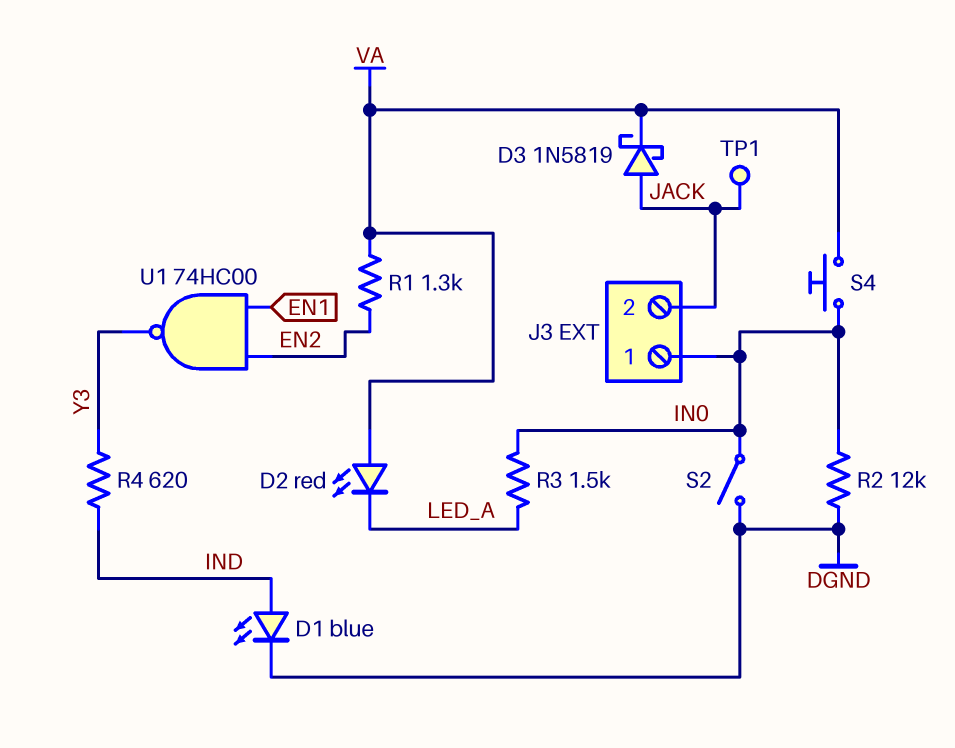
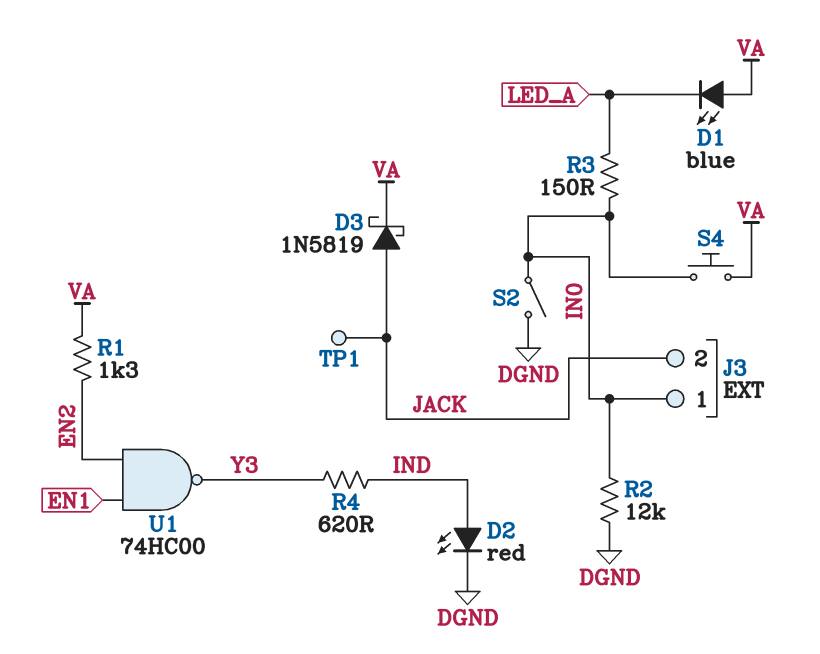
D1: LED blue (A IND, K DGND) -> LED blue (A VA, K LED_A)
D2: LED red (A VA, K LED_A) -> LED red (A IND, K DGND)
R3: 1.5k (IN0, LED_A) -> 150 (IN0, LED_A)

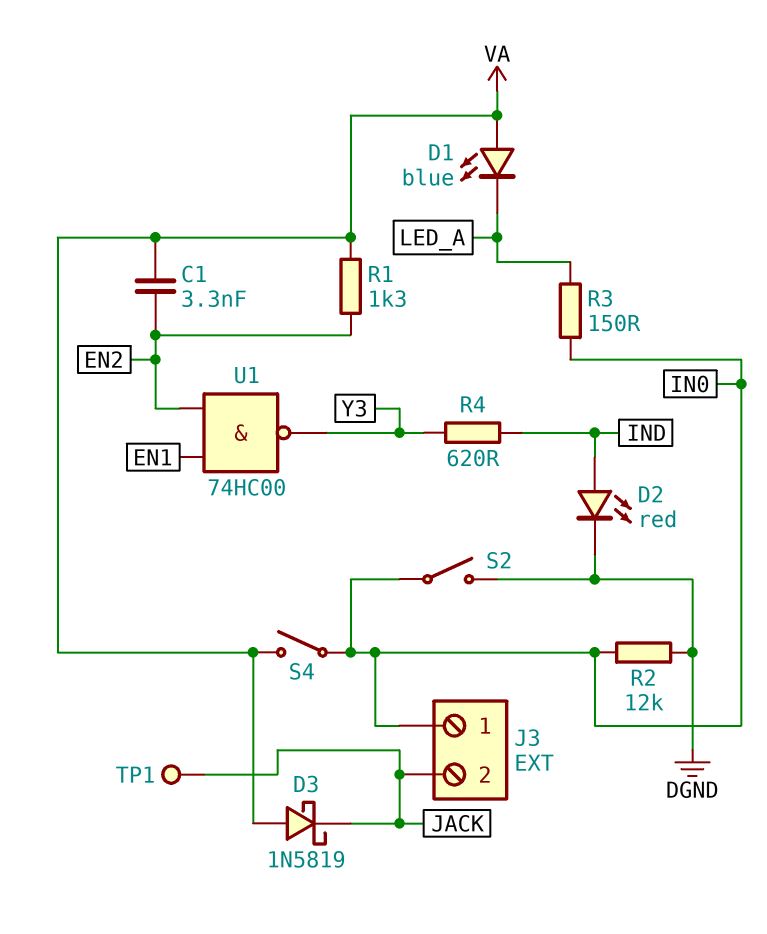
C1: none -> 3.3nF (EN2, VA)
D3: schottky 1N5819 (A JACK, K VA) -> schottky 1N5819 (A VA, K JACK)
S4: button (IN0, VA) -> switch (IN0, VA)

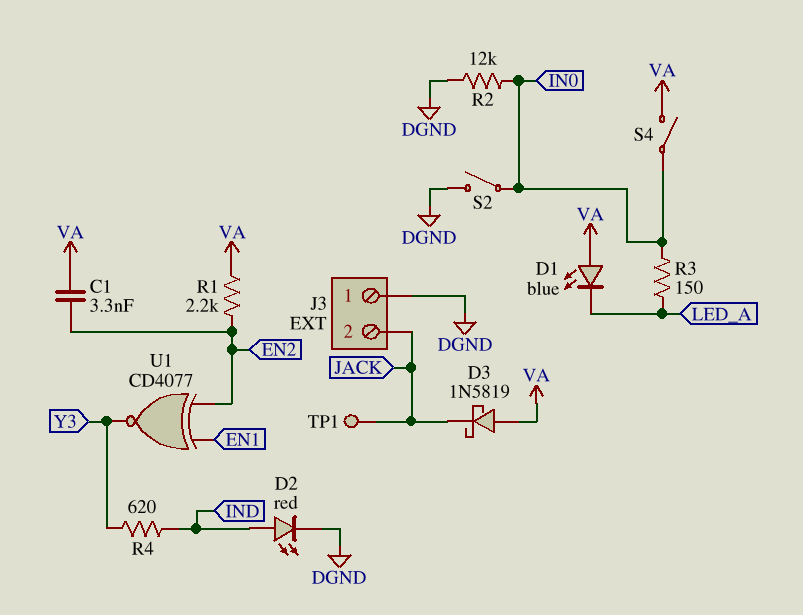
J3 pin 1: IN0 -> DGND
R1: 1.3k (EN2, VA) -> 2.2k (EN2, VA)
U1: NAND 74HC00 (in EN1, in EN2, out Y3) -> XNOR CD4077 (in EN1, in EN2, out Y3)

